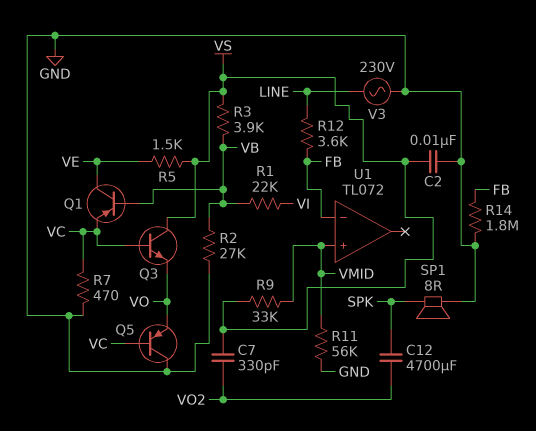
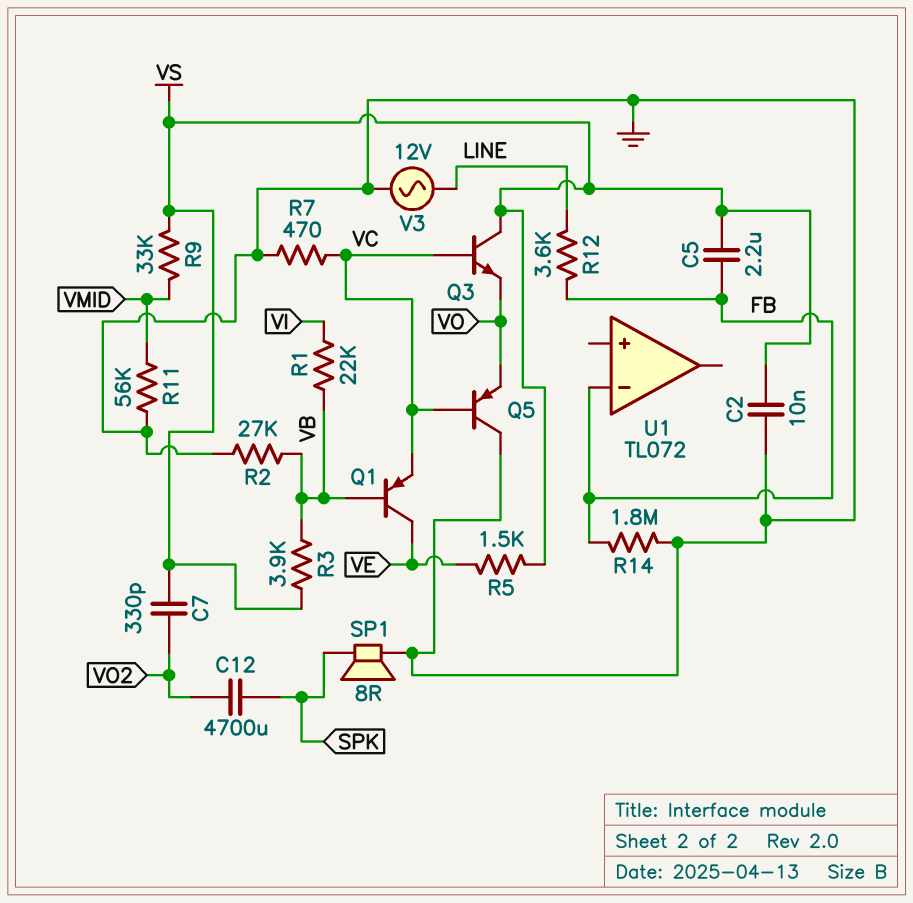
C5: none -> 2.2uF (FB, VS)
U1 pin in+: VMID -> none
V3: AC 230V (GND, LINE) -> AC 12V (GND, LINE)

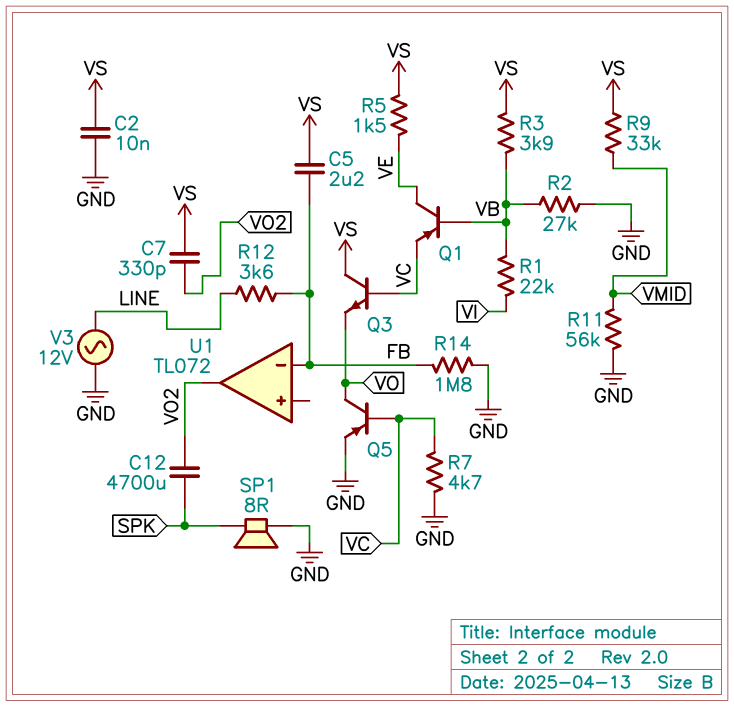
Q5: PNP (B VC, C GND, E VO) -> PNP (B VC, C VO, E GND)
R7: 470 (GND, VC) -> 4.7k (GND, VC)
U1 pin out: none -> VO2

